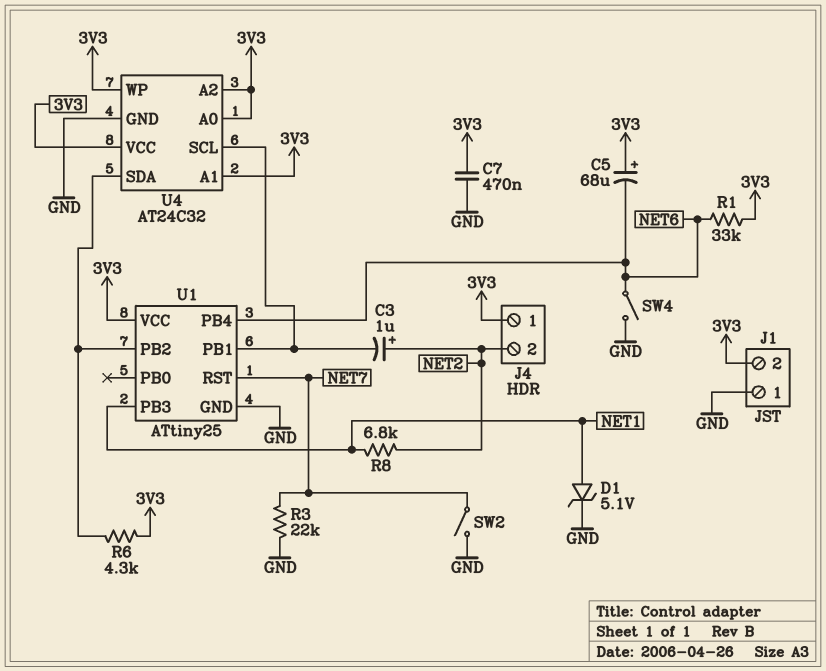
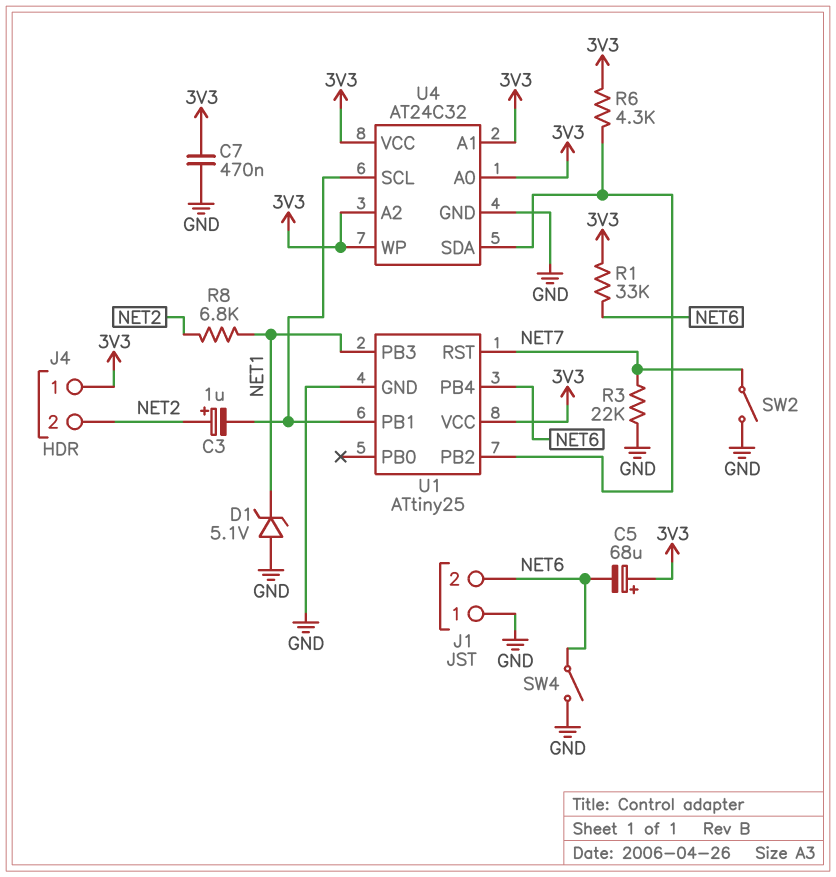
D1: zener 5.1V (A NET1, K GND) -> zener 5.1V (A GND, K NET1)
J1 pin 2: 3V3 -> NET6

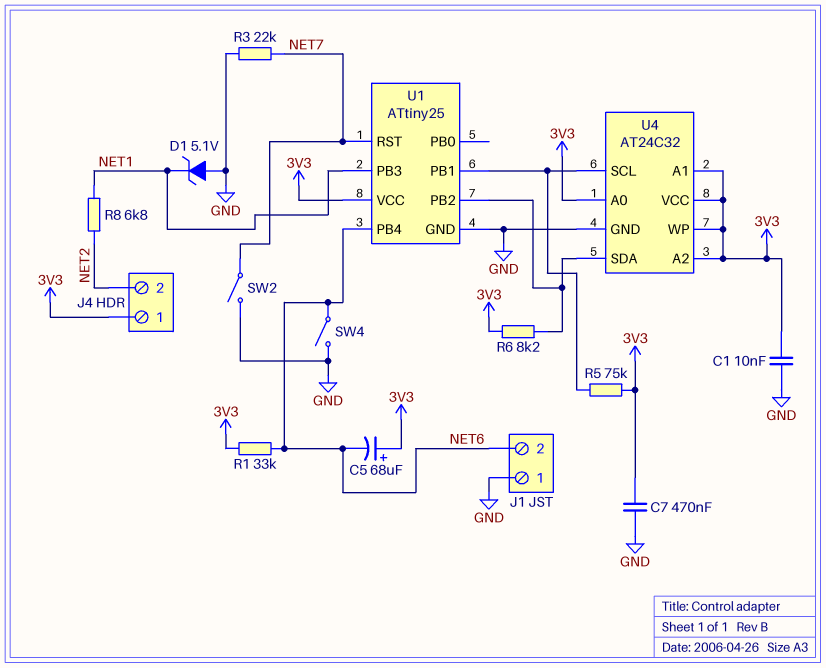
C1: none -> 10nF (3V3, GND)
C3: 1uF (plus NET2, minus U1/PB1) -> none
R5: none -> 75k (3V3, U1/PB1)
R6: 4.3k (3V3, U1/PB2) -> 8.2k (3V3, U1/PB2)

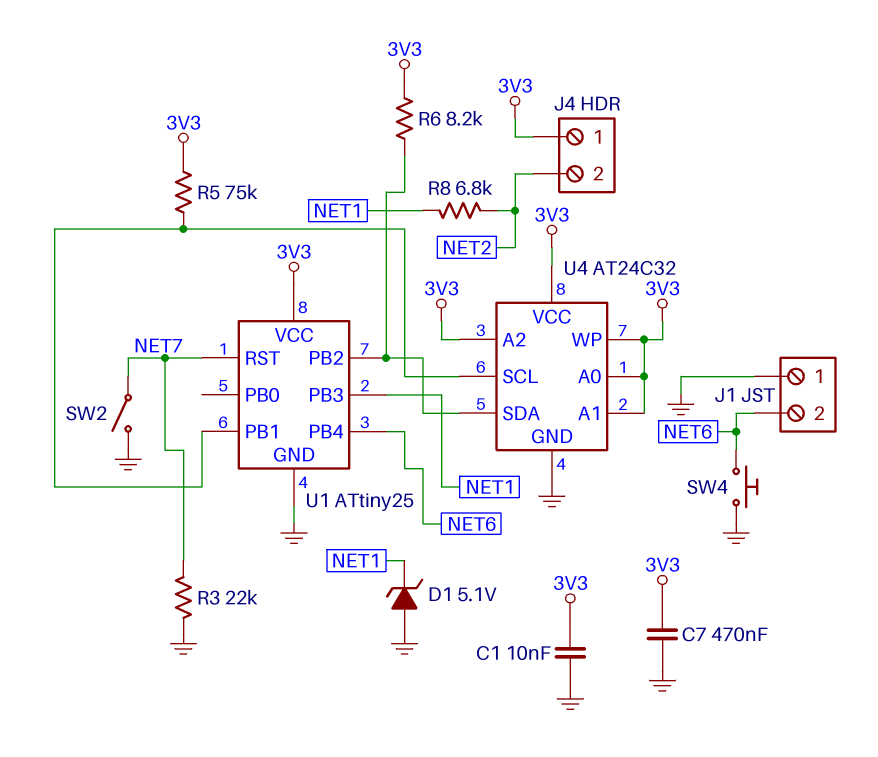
C5: 68uF (plus 3V3, minus NET6) -> none
R1: 33k (3V3, NET6) -> none
SW4: switch (GND, NET6) -> button (GND, NET6)

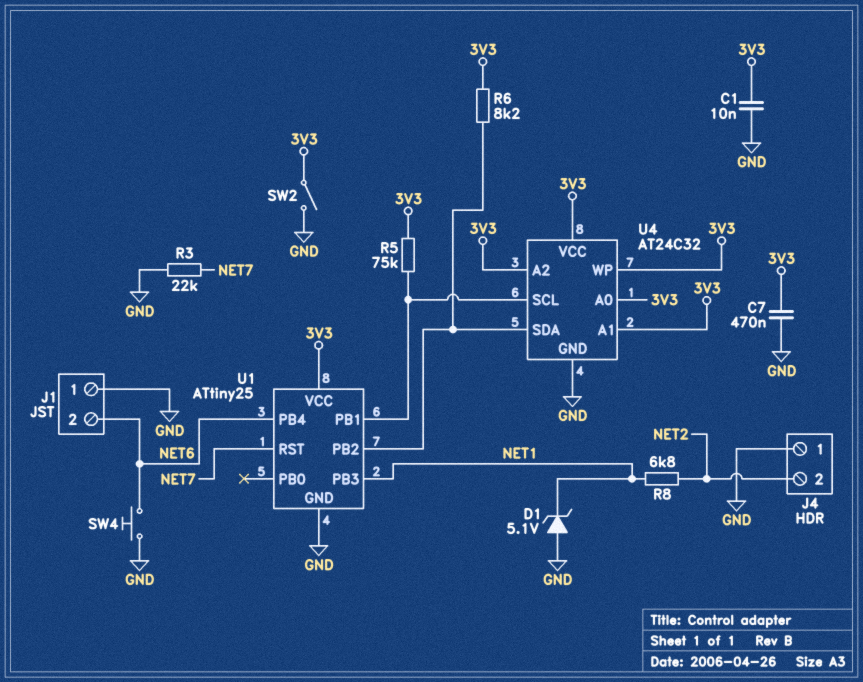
J4 pin 1: 3V3 -> GND
SW2: switch (GND, NET7) -> switch (3V3, GND)

